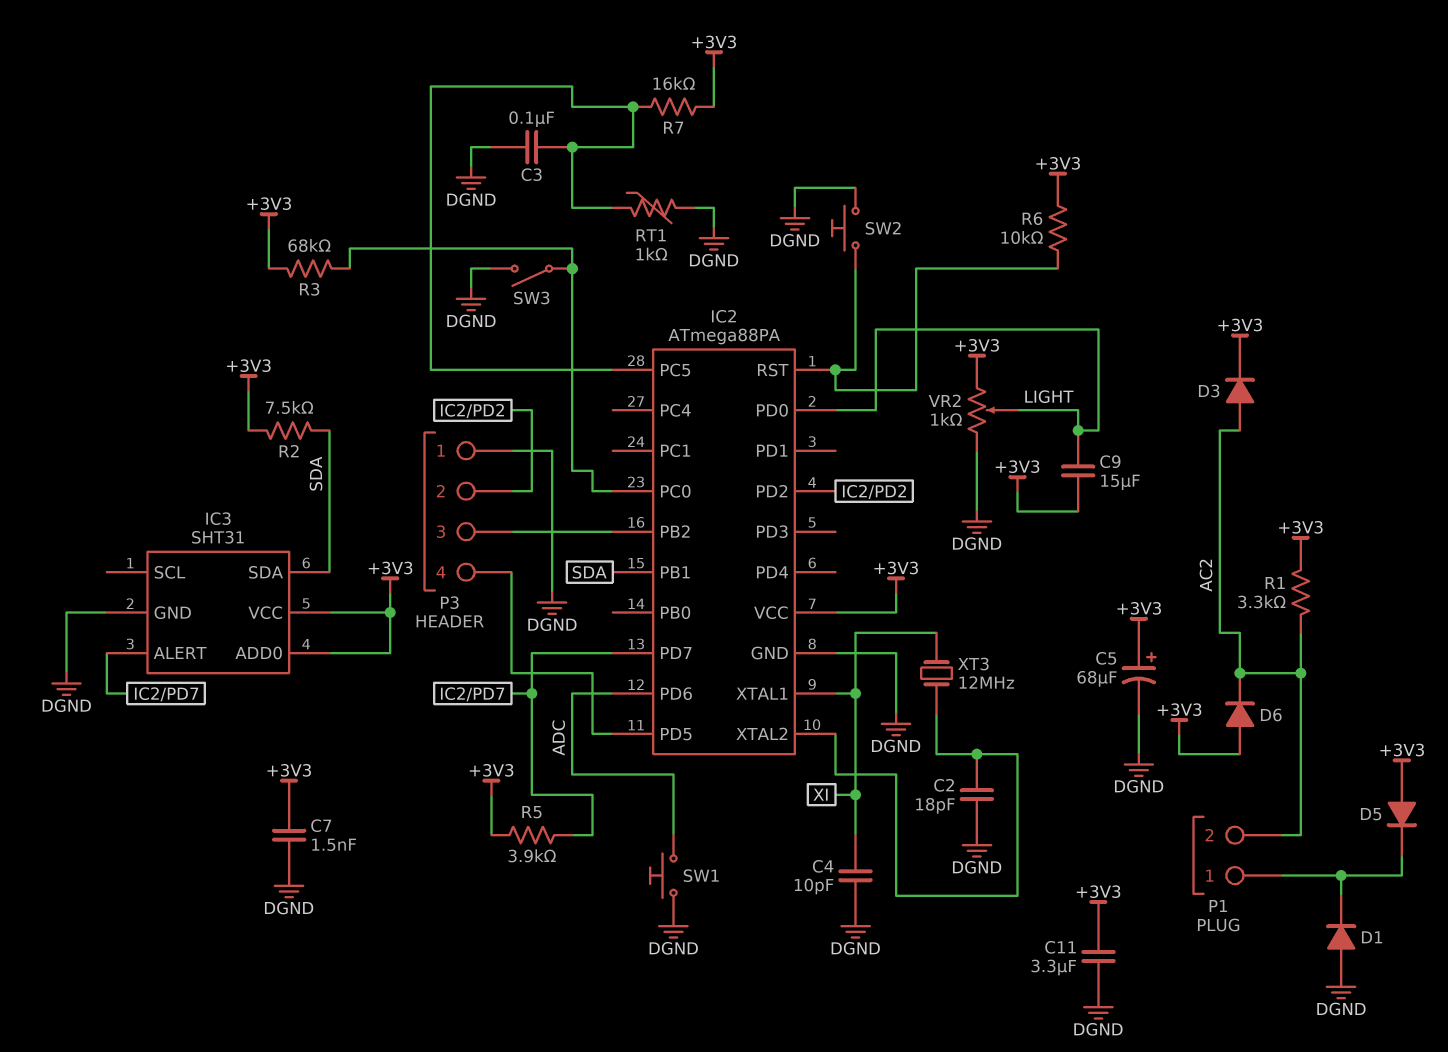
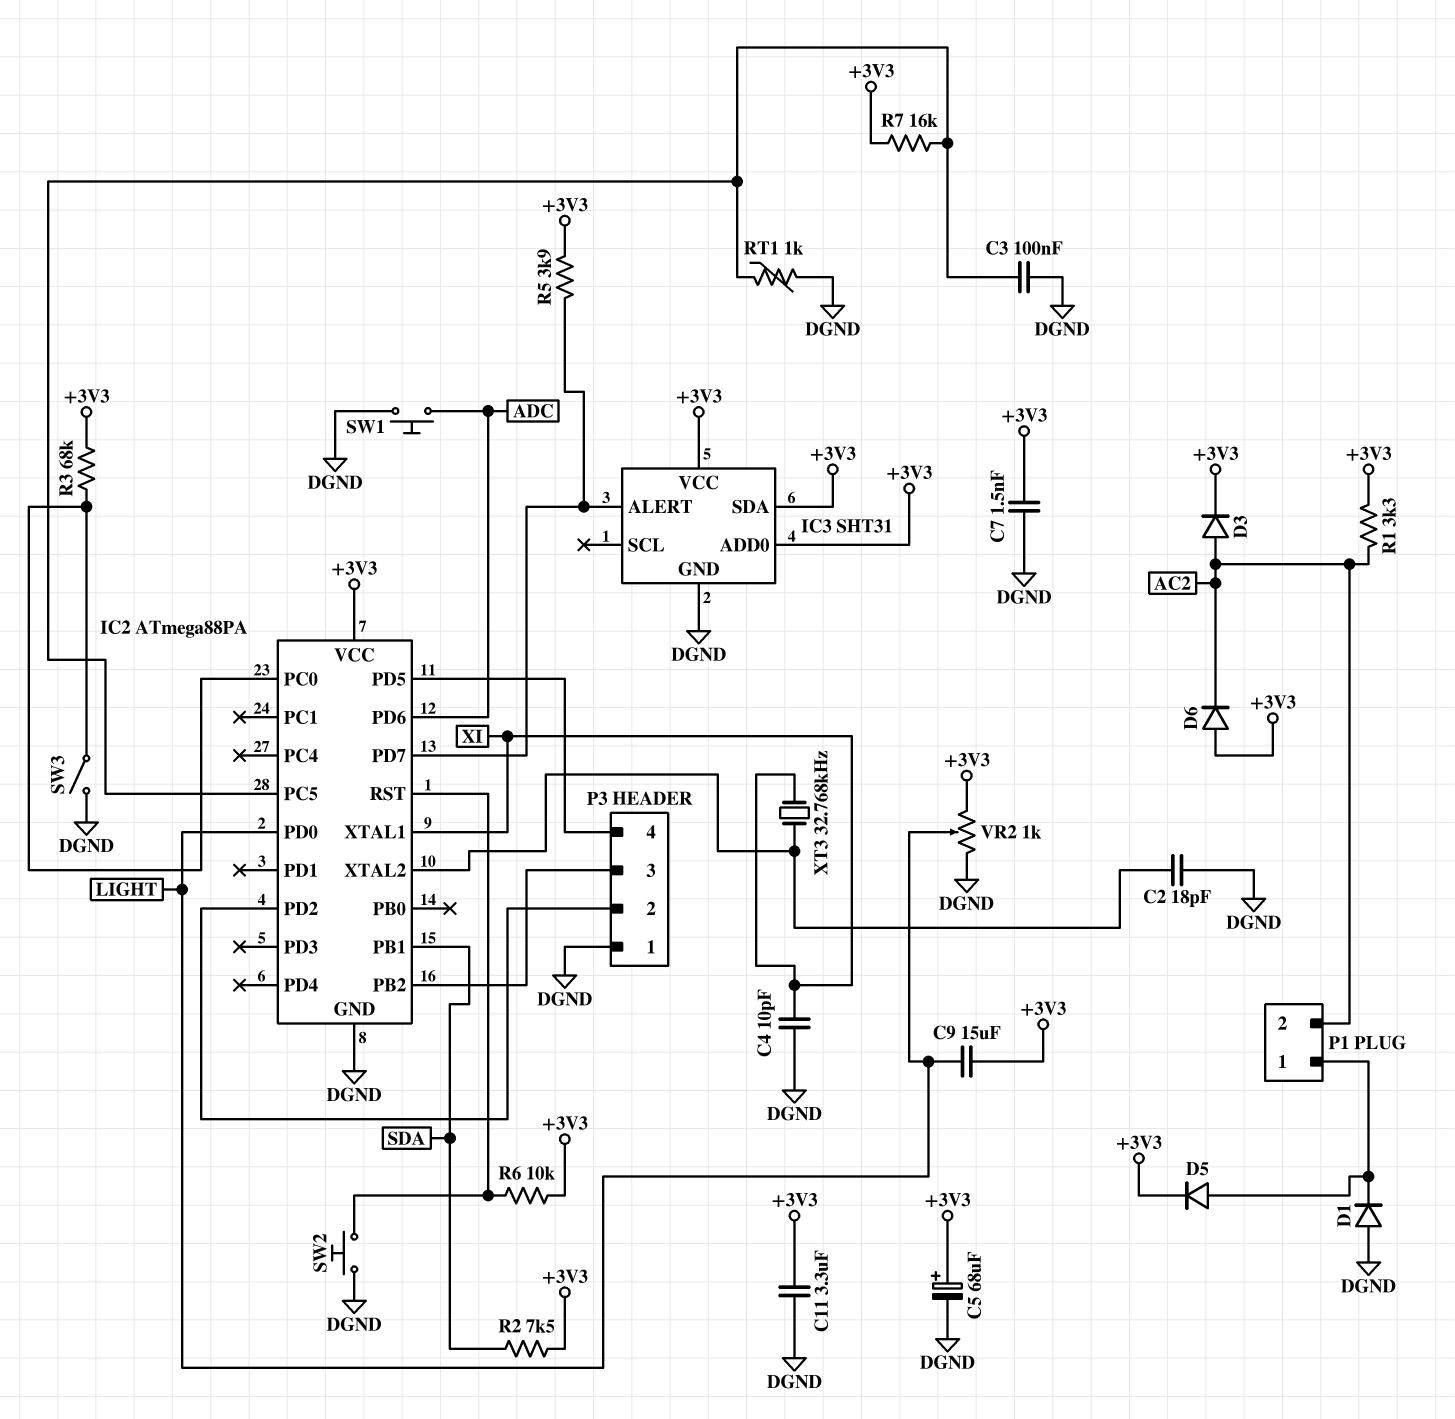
D5: diode (A +3V3, K P1/1) -> diode (A P1/1, K +3V3)
IC3 pin SDA: SDA -> +3V3
XT3: 12MHz (IC2/XTAL2, XI) -> 32.768kHz (IC2/XTAL2, XI)

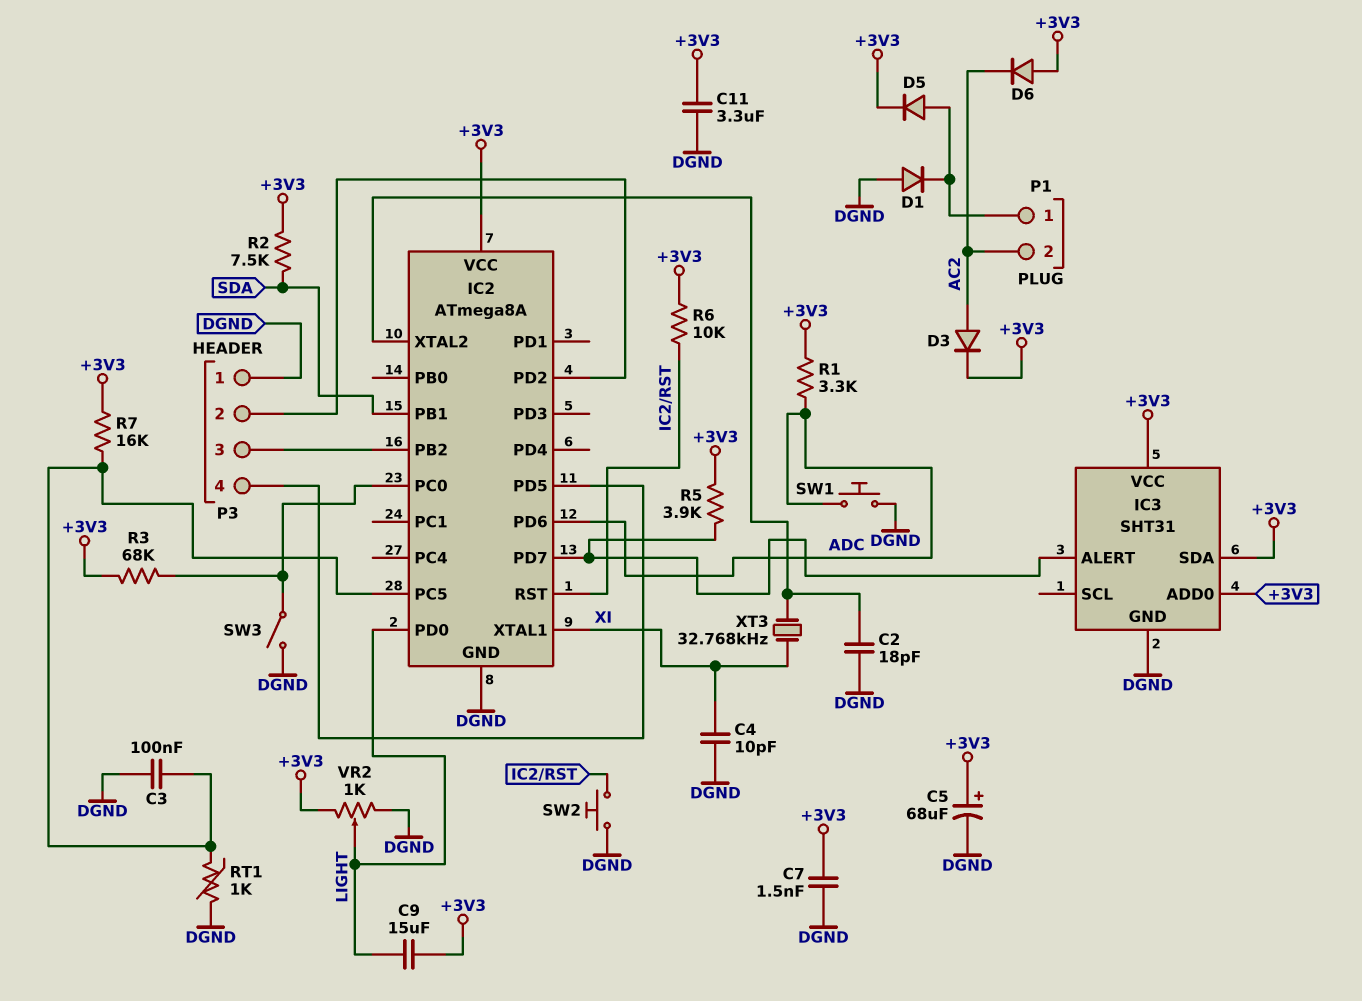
IC2: ATmega88PA -> ATmega8A
R1: 3.3k (+3V3, AC2) -> 3.3k (+3V3, ADC)

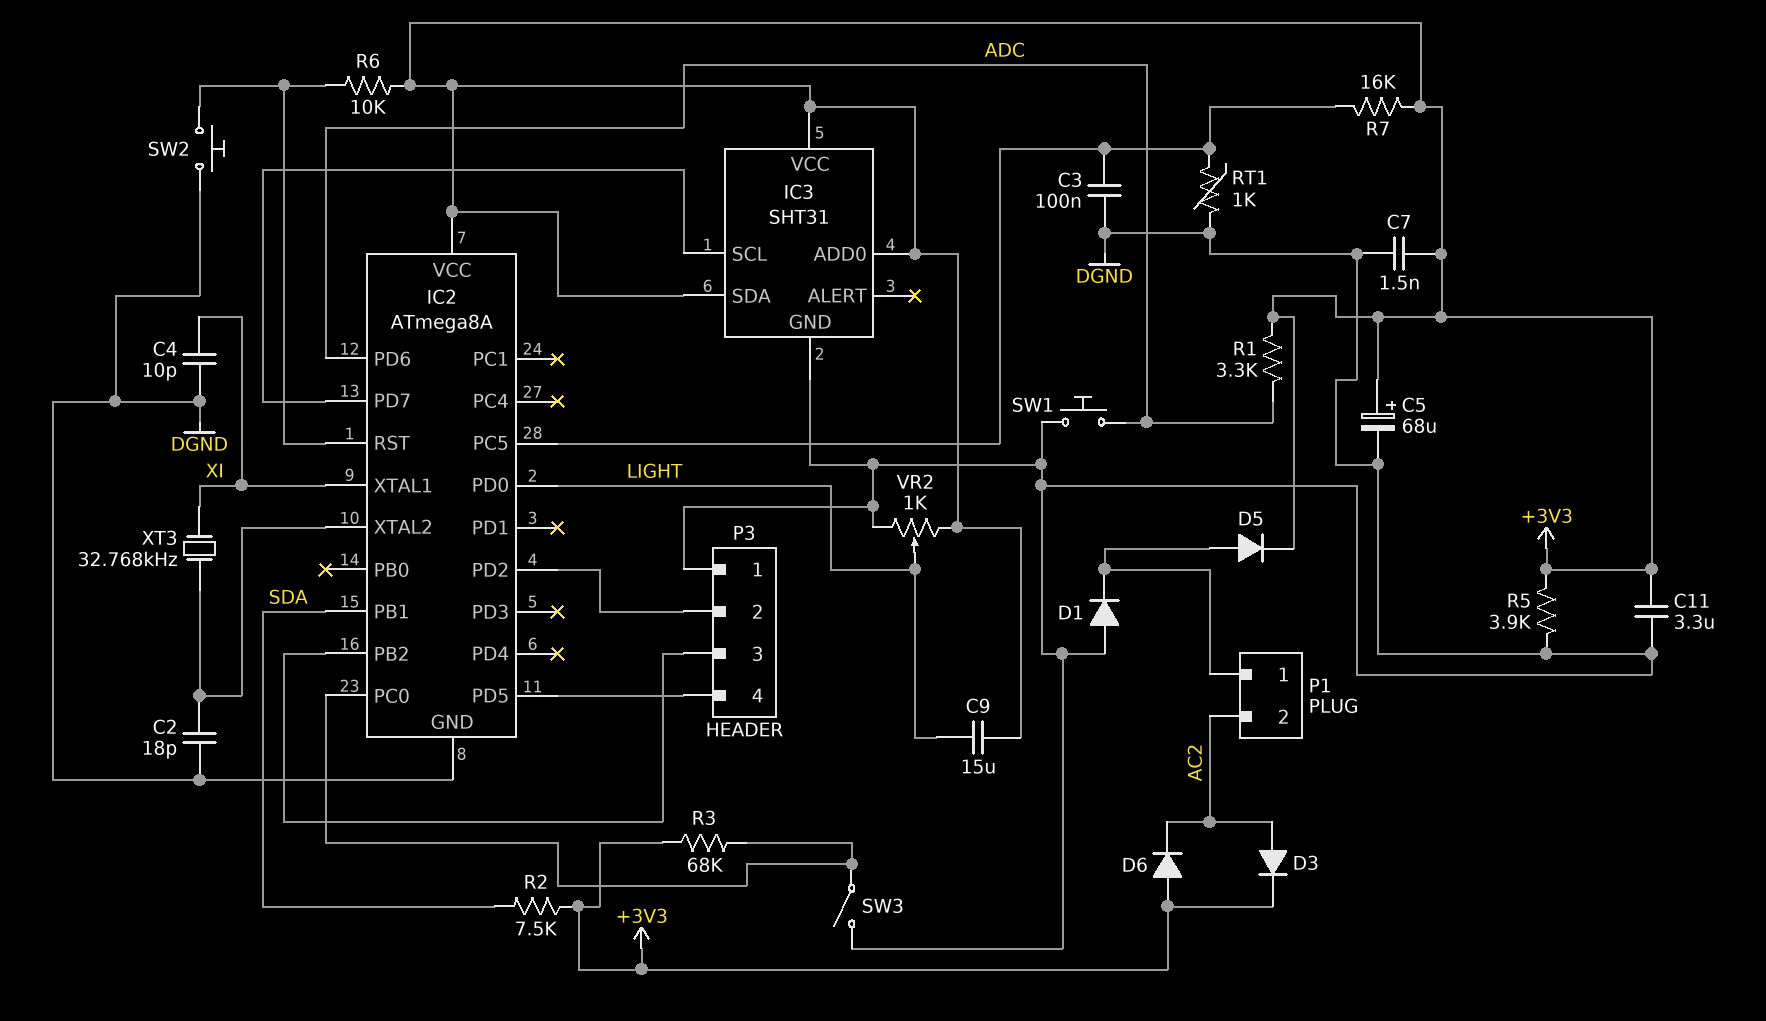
IC3 pin ALERT: IC2/PD7 -> none
IC3 pin SCL: none -> IC2/PD7
R5: 3.9k (+3V3, IC2/PD7) -> 3.9k (+3V3, DGND)

